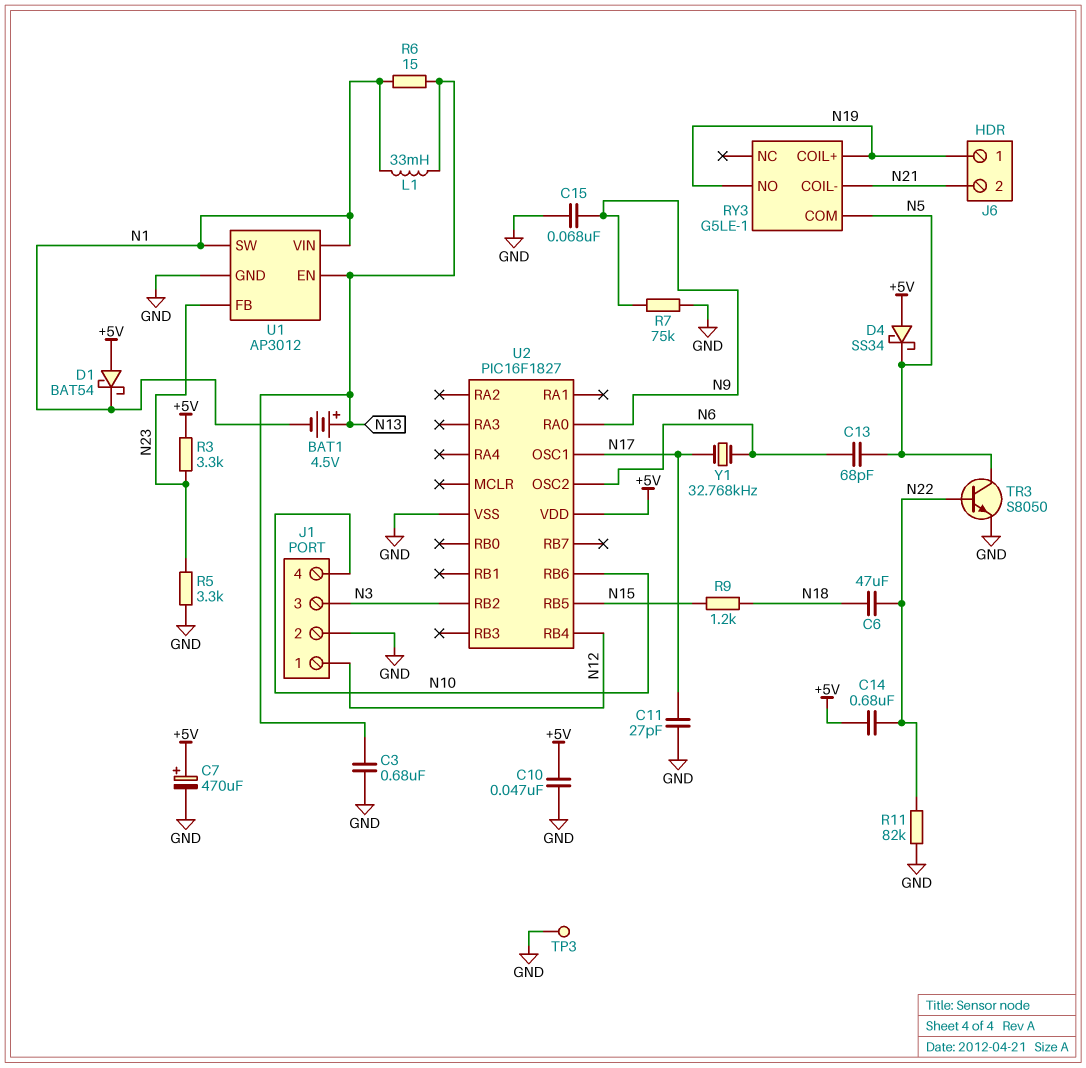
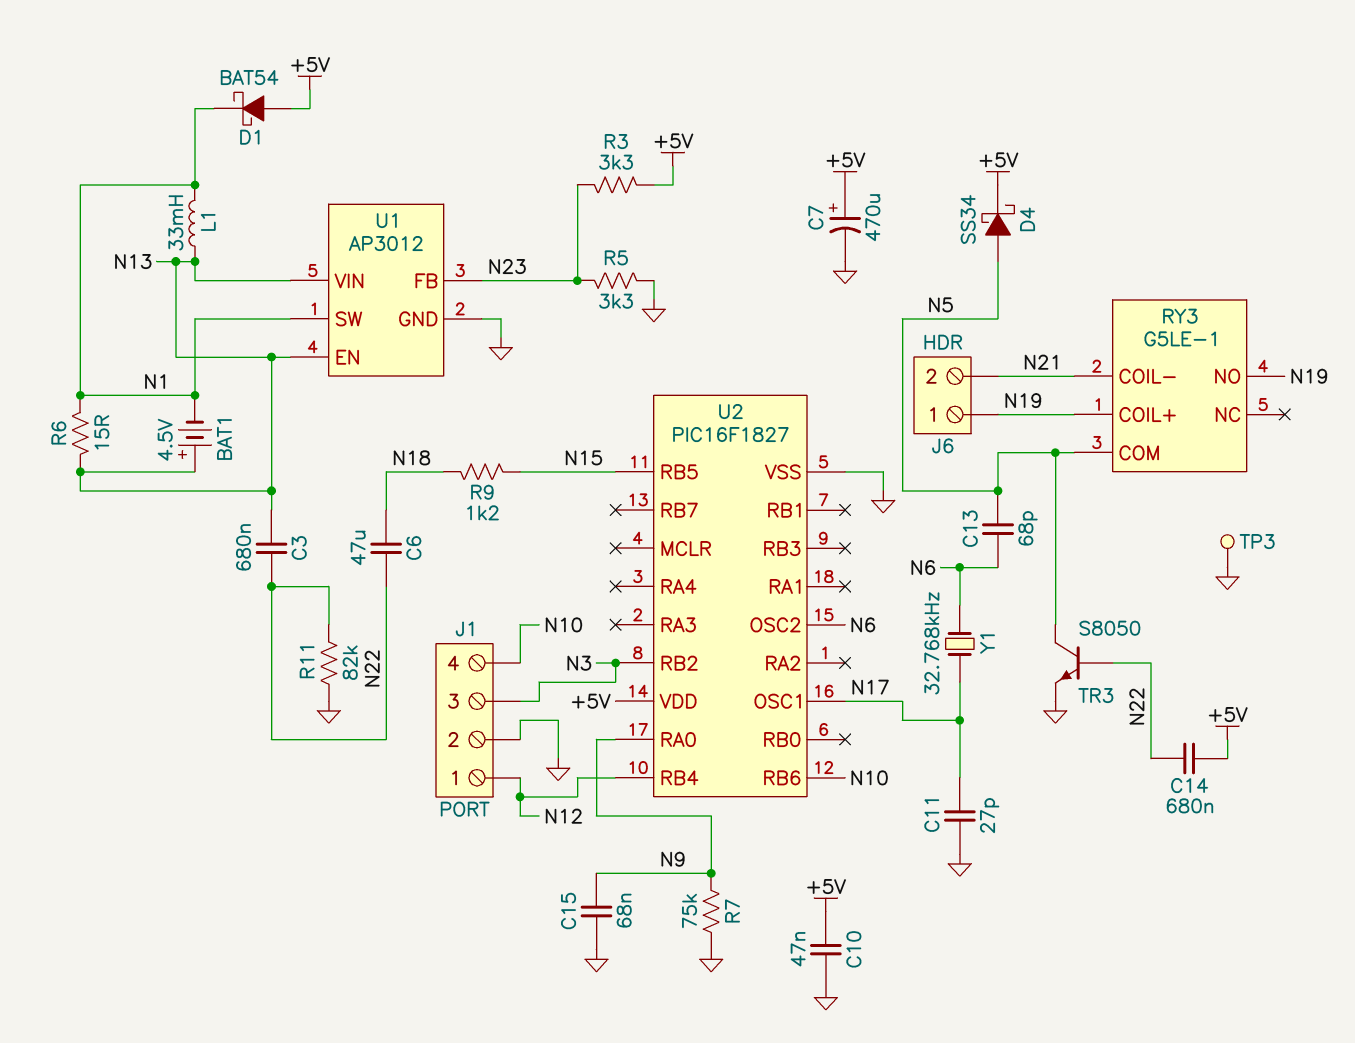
C3: 680nF (GND, N13) -> 680nF (N13, N22)
D4: schottky SS34 (A +5V, K N5) -> schottky SS34 (A N5, K +5V)
U1 pin VIN: N1 -> N13

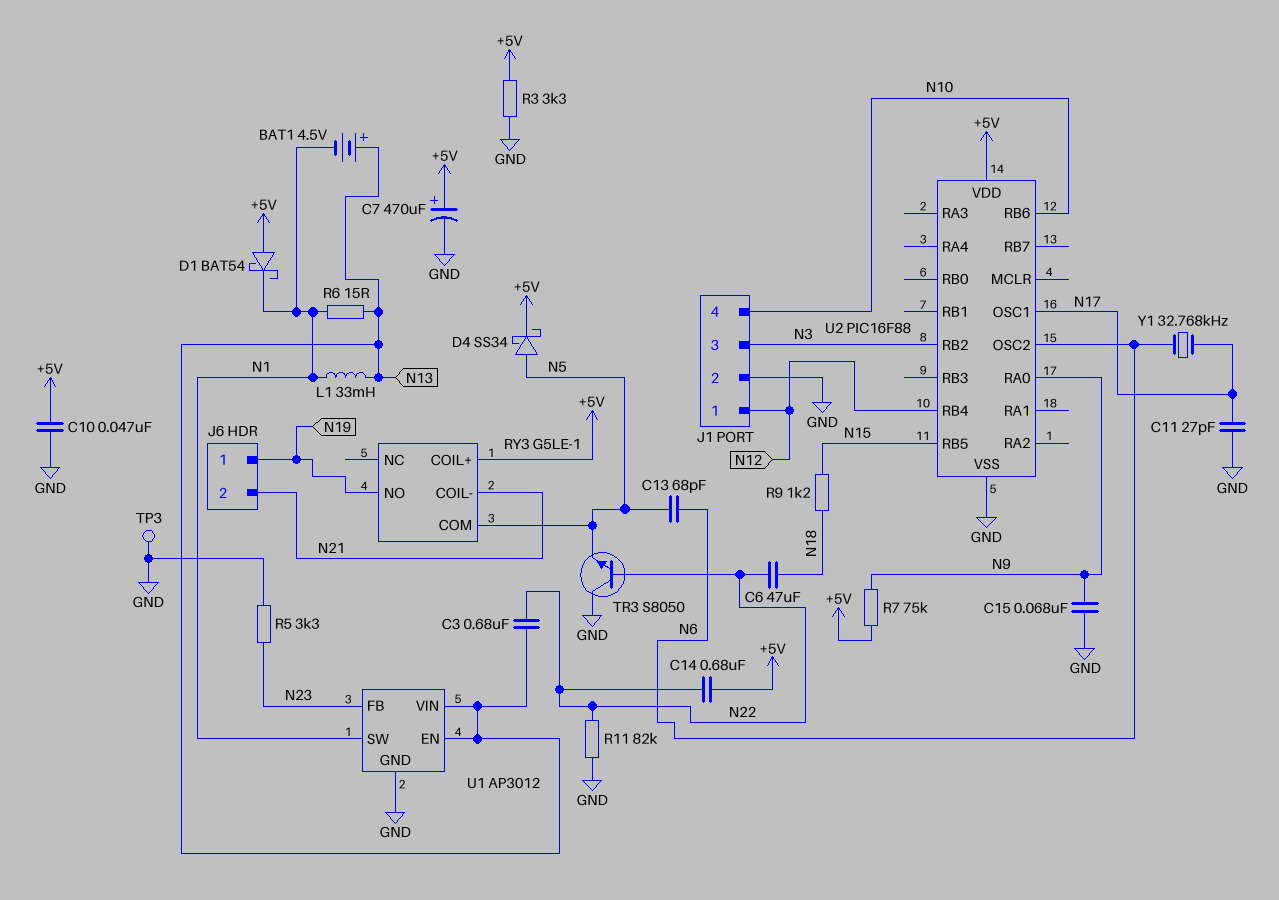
R3: 3.3k (+5V, N23) -> 3.3k (+5V, GND)
R7: 75k (GND, N9) -> 75k (+5V, N9)
RY3 pin COIL+: N19 -> +5V
TR3: NPN S8050 (B N22, C N5, E GND) -> NPN S8050 (B N22, C GND, E N5)
U2: PIC16F1827 -> PIC16F88

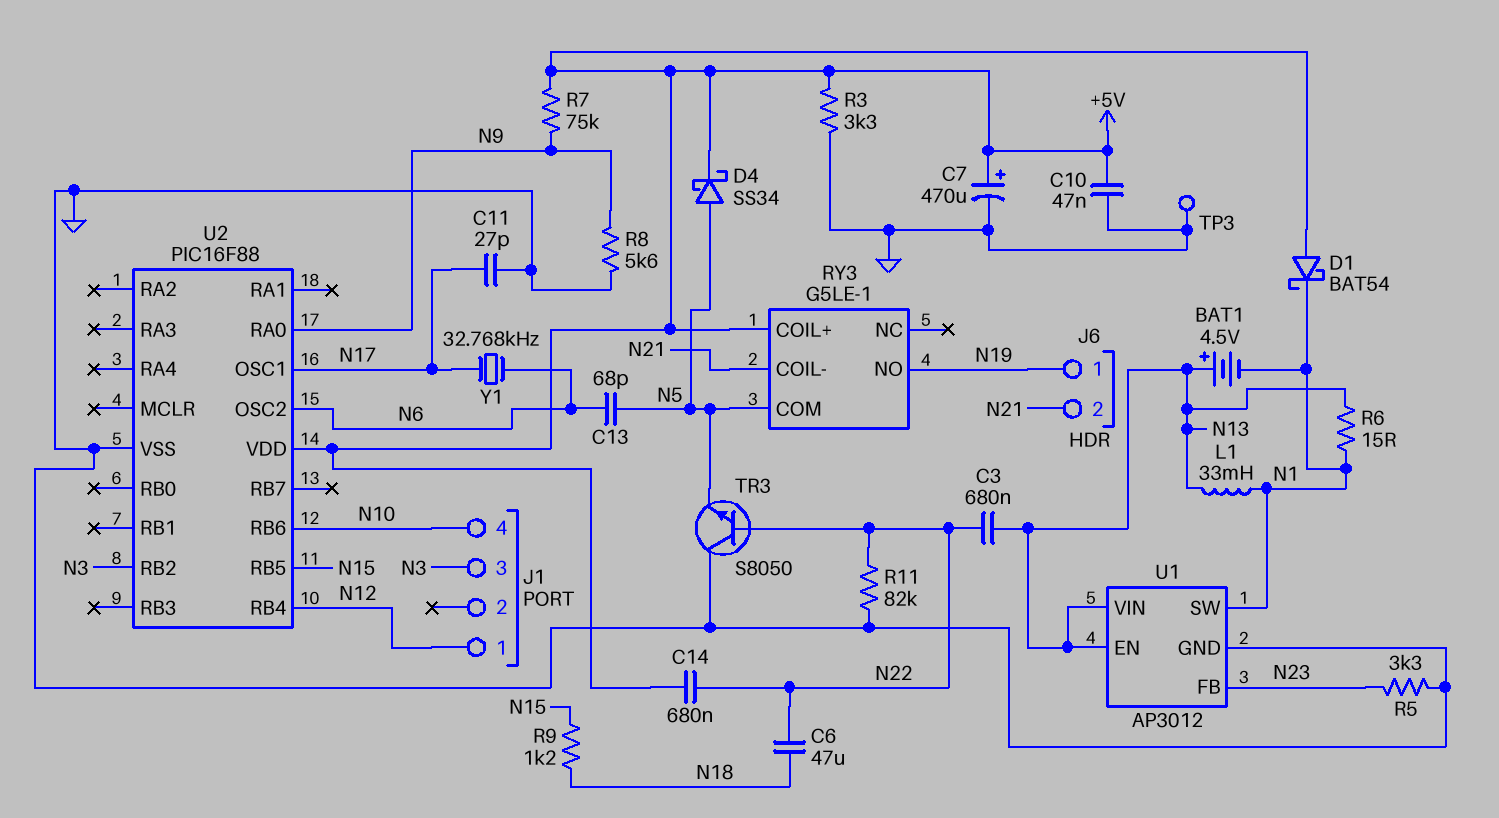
C15: 68nF (GND, N9) -> none
J1 pin 2: GND -> none
R8: none -> 5.6k (GND, N9)

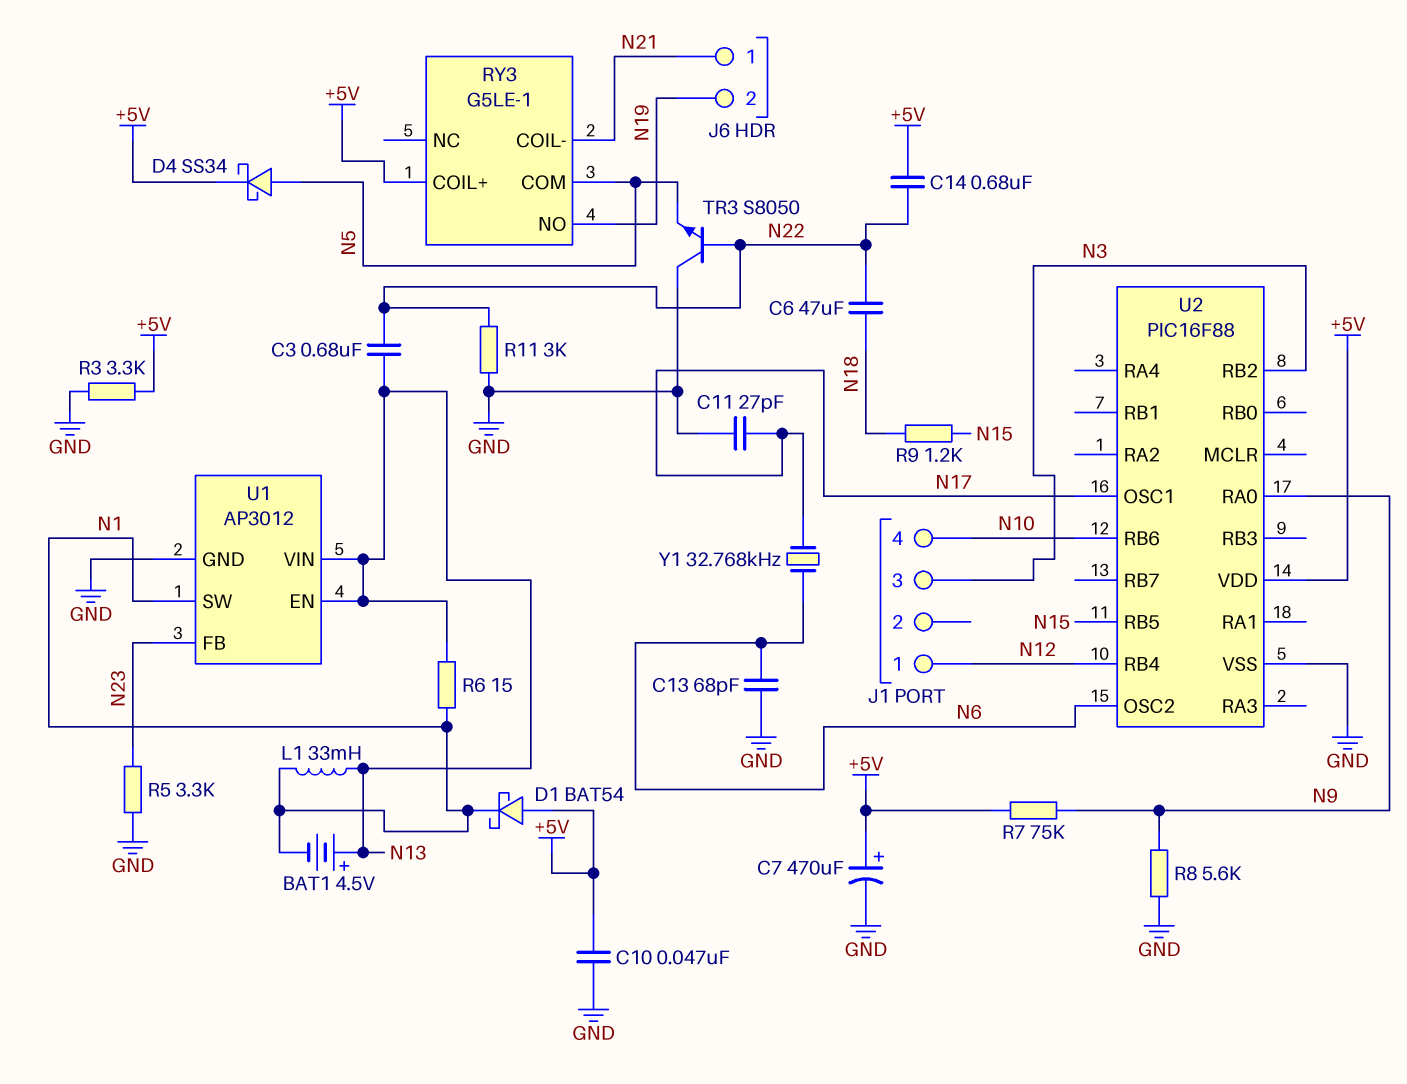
C13: 68pF (N5, N6) -> 68pF (GND, N6)
J6 pin 1: N19 -> N21
J6 pin 2: N21 -> N19
R11: 82k (GND, N22) -> 3k (GND, N22)
TP3: test point (GND) -> none

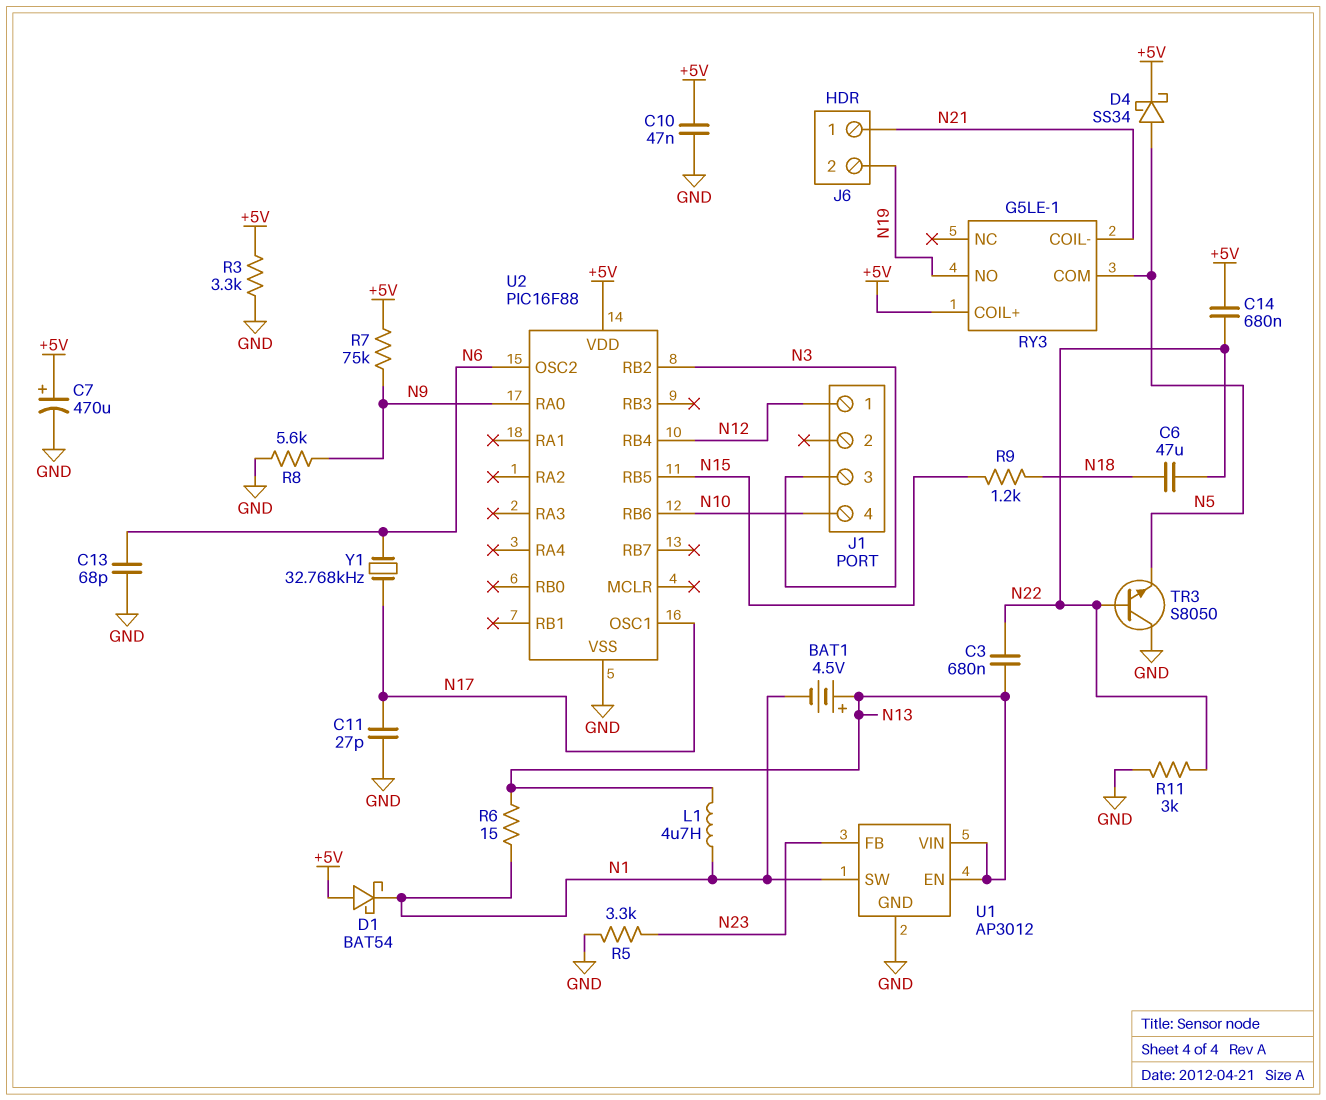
L1: 33mH (N1, N13) -> 4.7uH (N1, N13)

